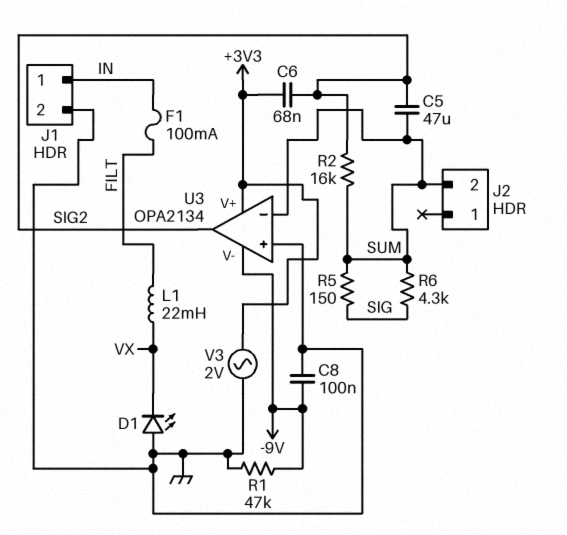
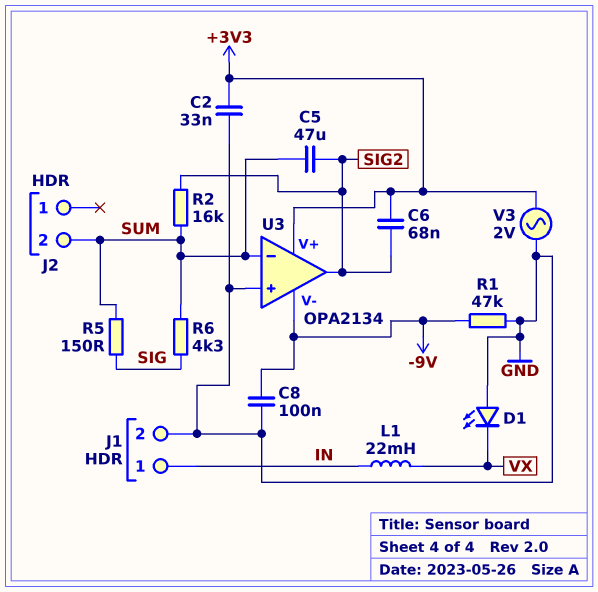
C2: none -> 33nF (+3V3, GND)
F1: 100mA (FILT, IN) -> none
L1: 22mH (FILT, VX) -> 22mH (IN, VX)

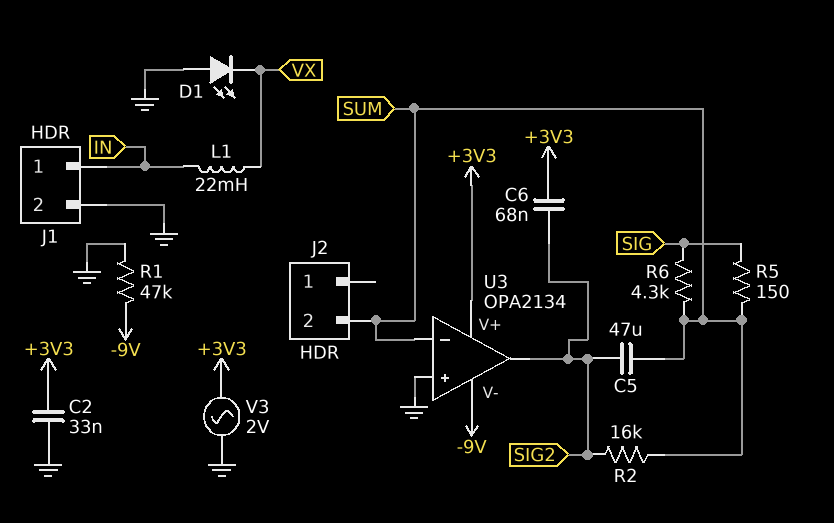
C8: 100nF (-9V, GND) -> none

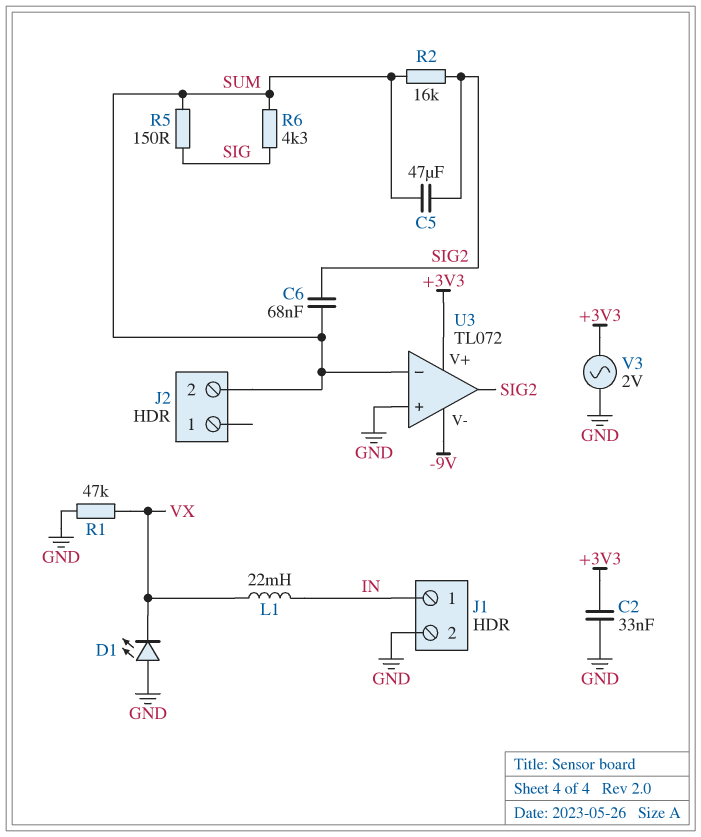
C6: 68nF (+3V3, SIG2) -> 68nF (SIG2, SUM)
R1: 47k (-9V, GND) -> 47k (GND, VX)
U3: OPA2134 -> TL072

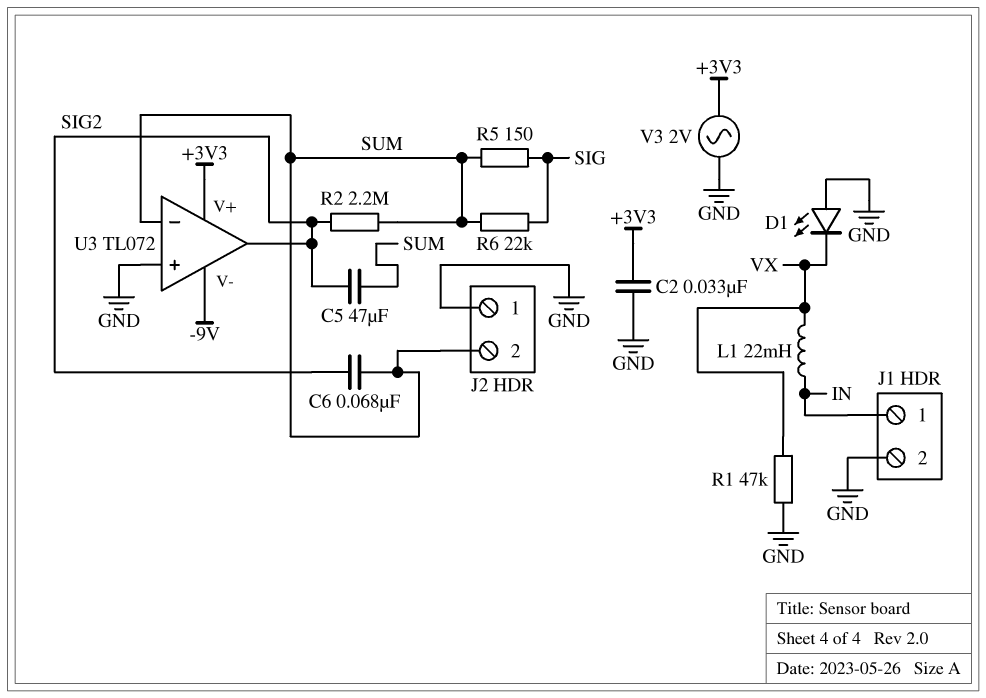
J2 pin 1: none -> GND
R2: 16k (SIG2, SUM) -> 2.2M (SIG2, SUM)
R6: 4.3k (SIG, SUM) -> 22k (SIG, SUM)

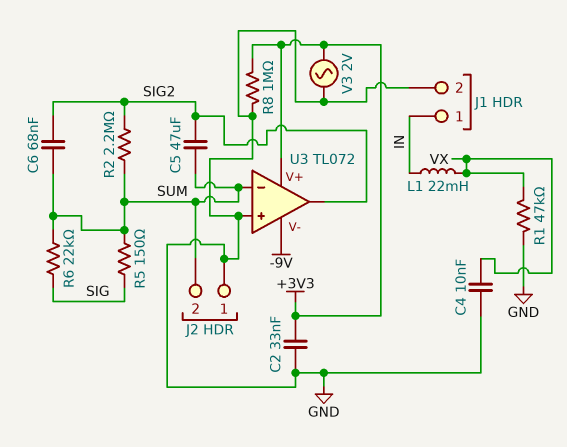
C4: none -> 10nF (GND, VX)
D1: LED (A GND, K VX) -> none
R8: none -> 1M (+3V3, GND)

